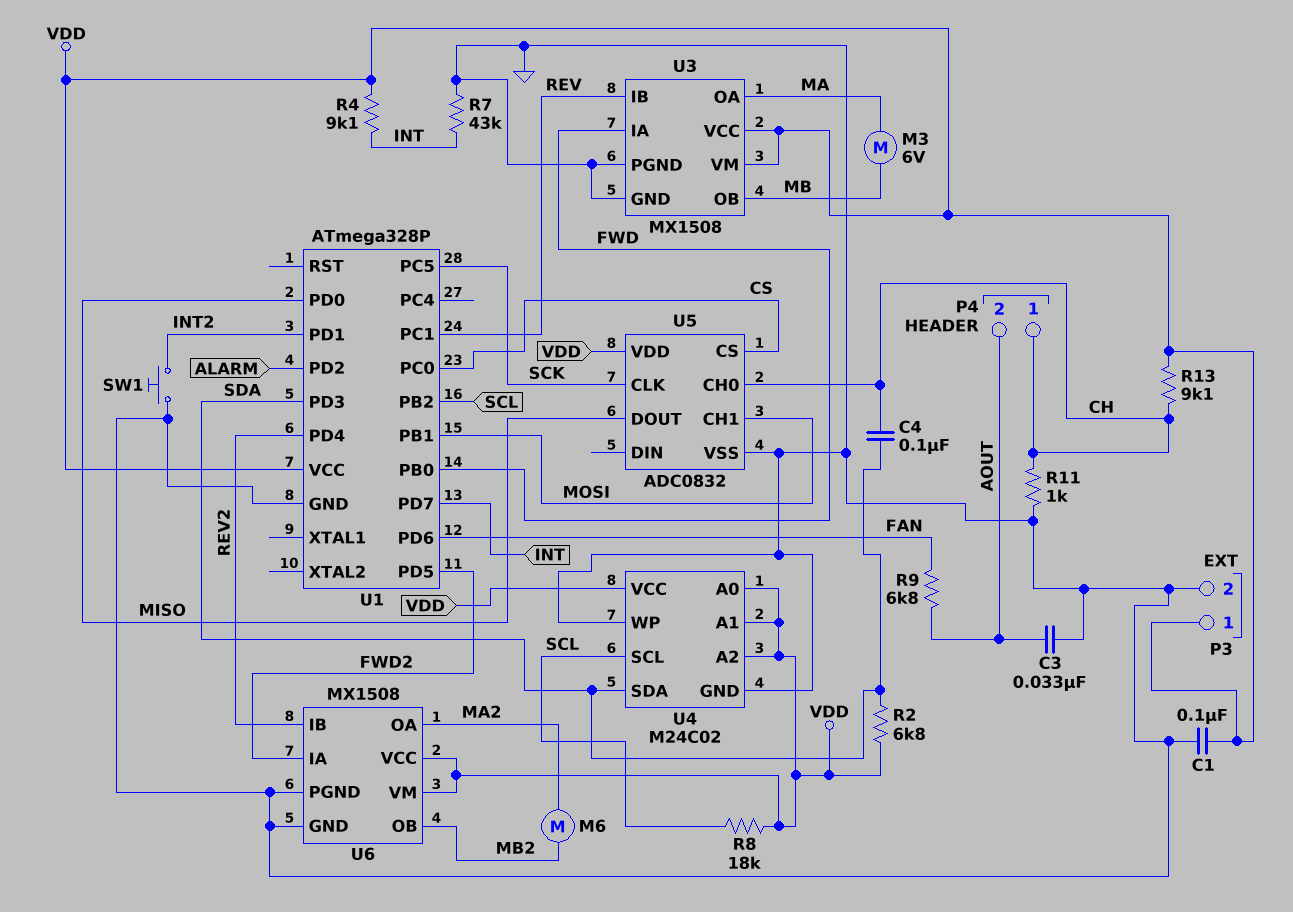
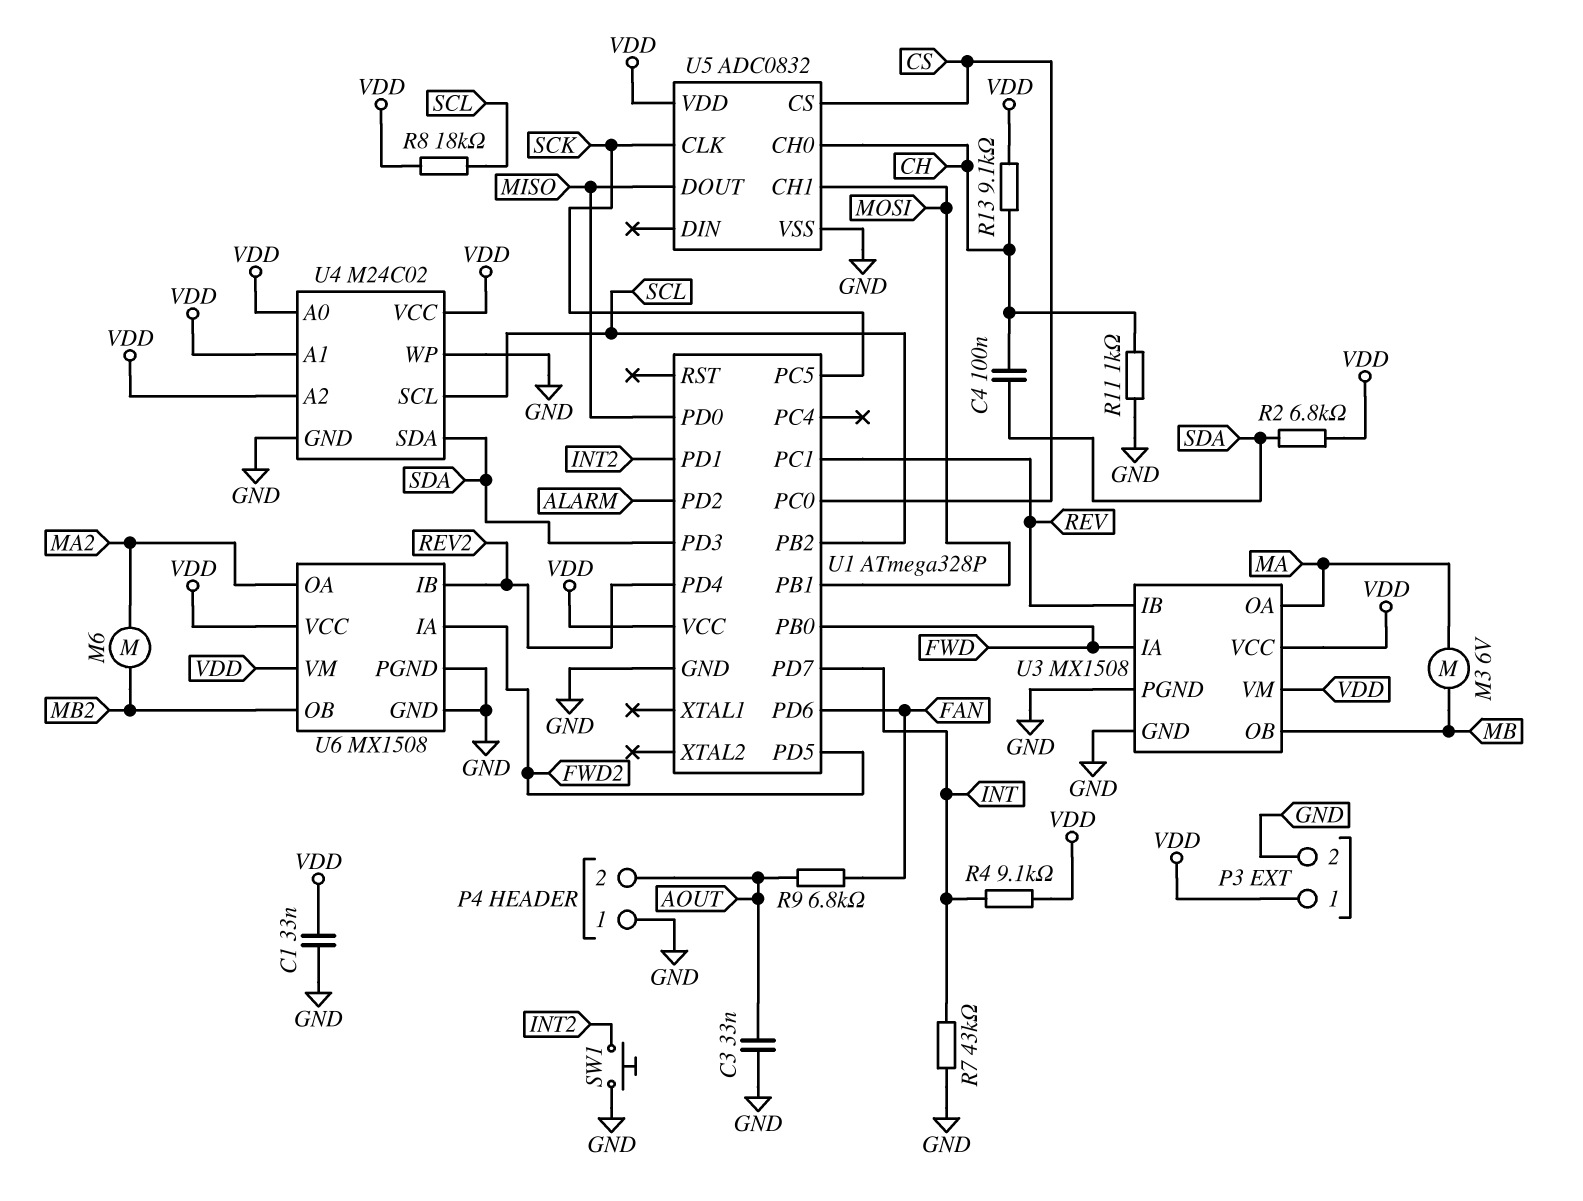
C1: 100nF (GND, VDD) -> 33nF (GND, VDD)
P4 pin 1: CH -> GND

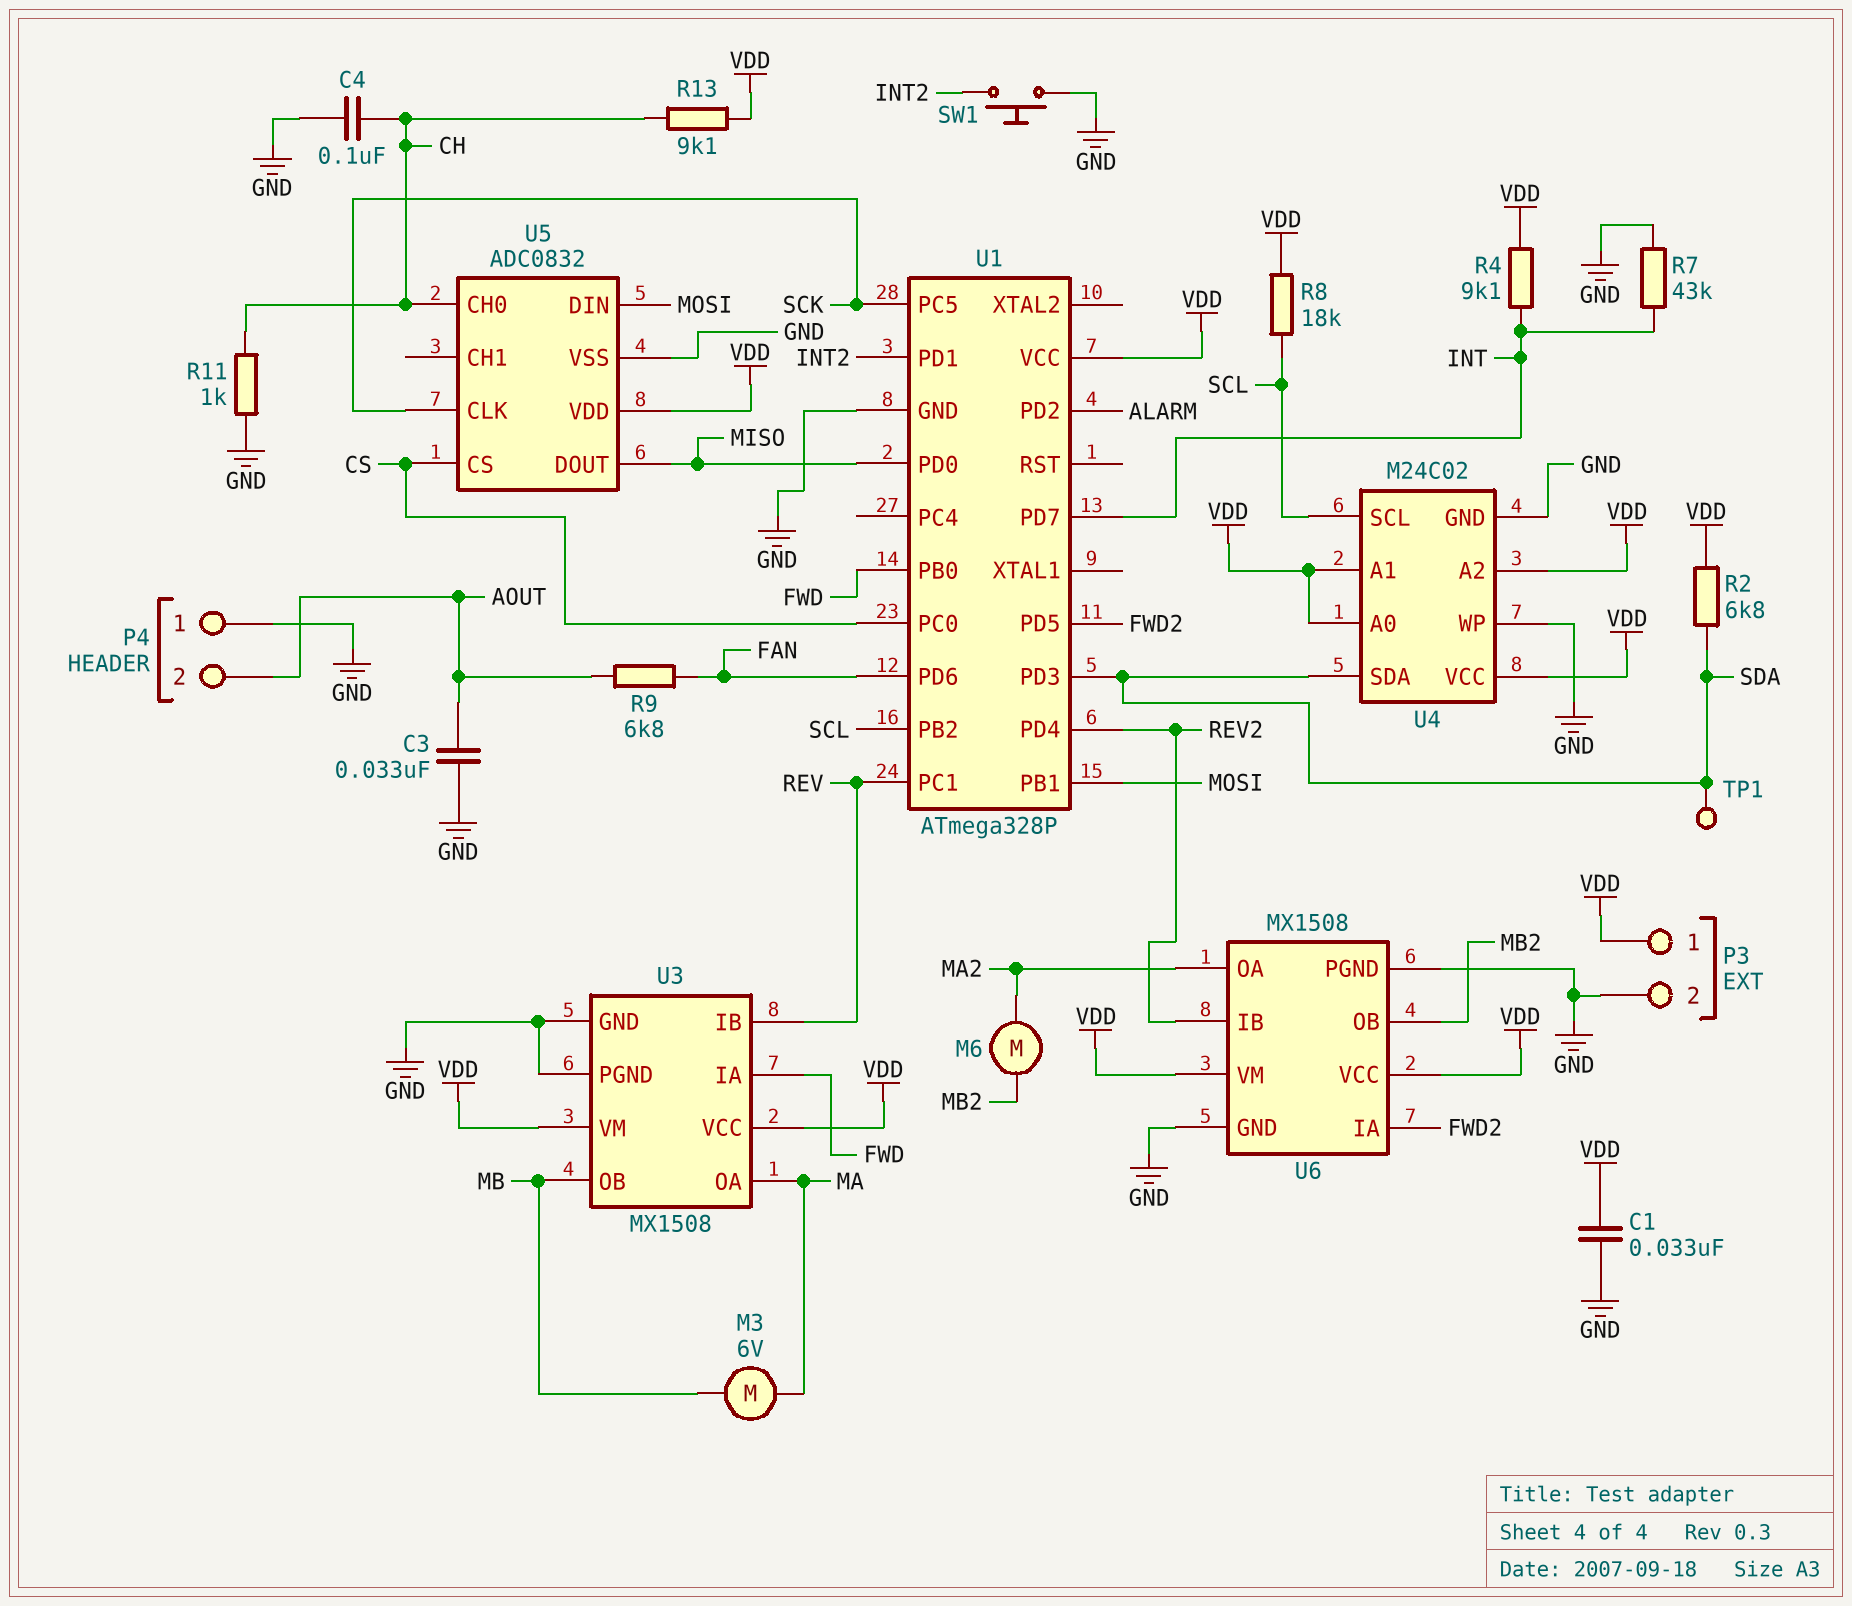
C4: 100nF (CH, SDA) -> 100nF (CH, GND)
TP1: none -> test point (SDA)
U5 pin CH1: MOSI -> none
U5 pin DIN: none -> MOSI

